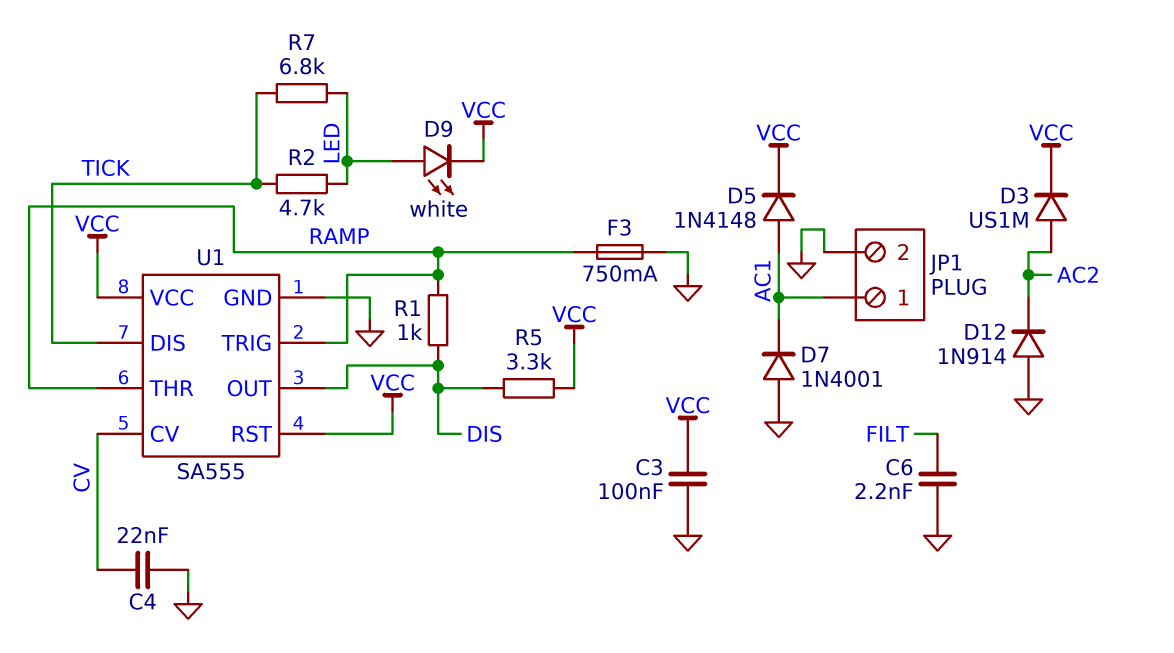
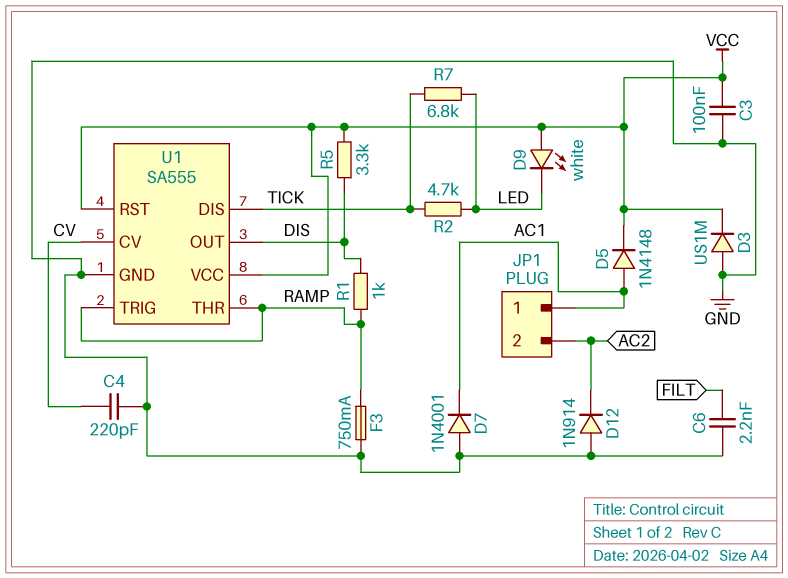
C4: 22nF (CV, GND) -> 220pF (CV, GND)
D3: diode US1M (A AC2, K VCC) -> diode US1M (A GND, K VCC)
D9: LED white (A LED, K VCC) -> LED white (A VCC, K LED)
JP1 pin 2: GND -> AC2

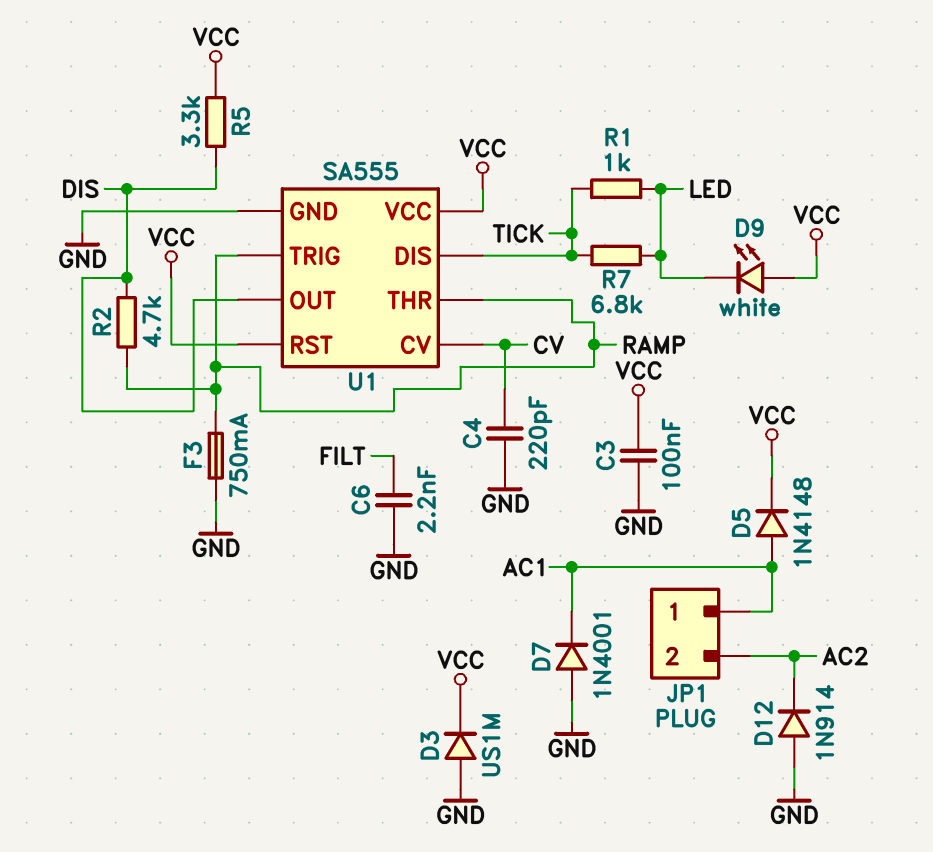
R1: 1k (DIS, RAMP) -> 1k (LED, TICK)
R2: 4.7k (LED, TICK) -> 4.7k (DIS, RAMP)

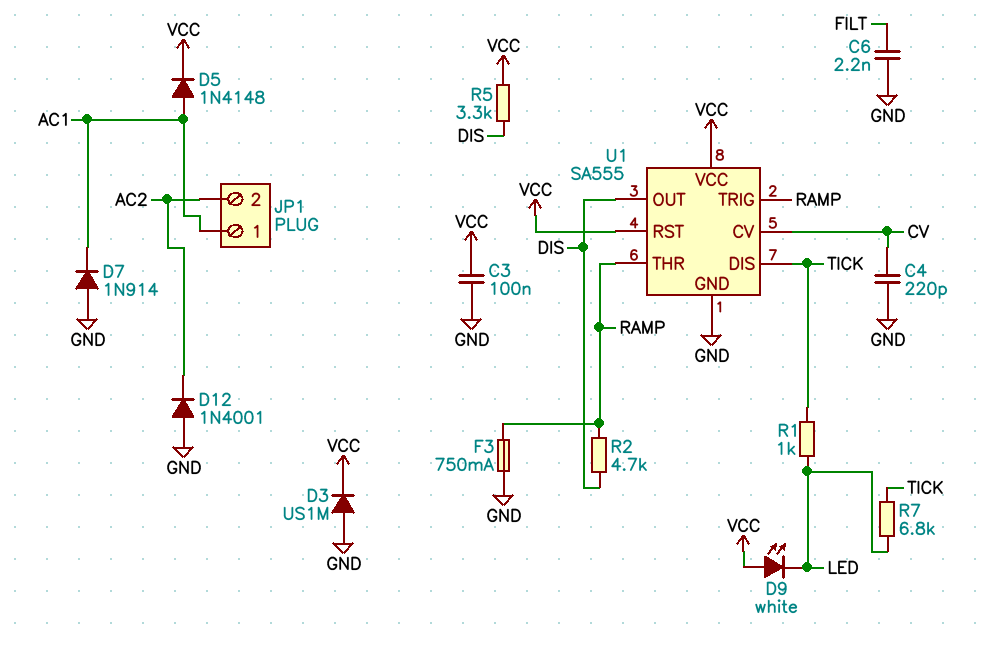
D7: diode 1N4001 (A GND, K AC1) -> diode 1N914 (A GND, K AC1)
D12: diode 1N914 (A GND, K AC2) -> diode 1N4001 (A GND, K AC2)

